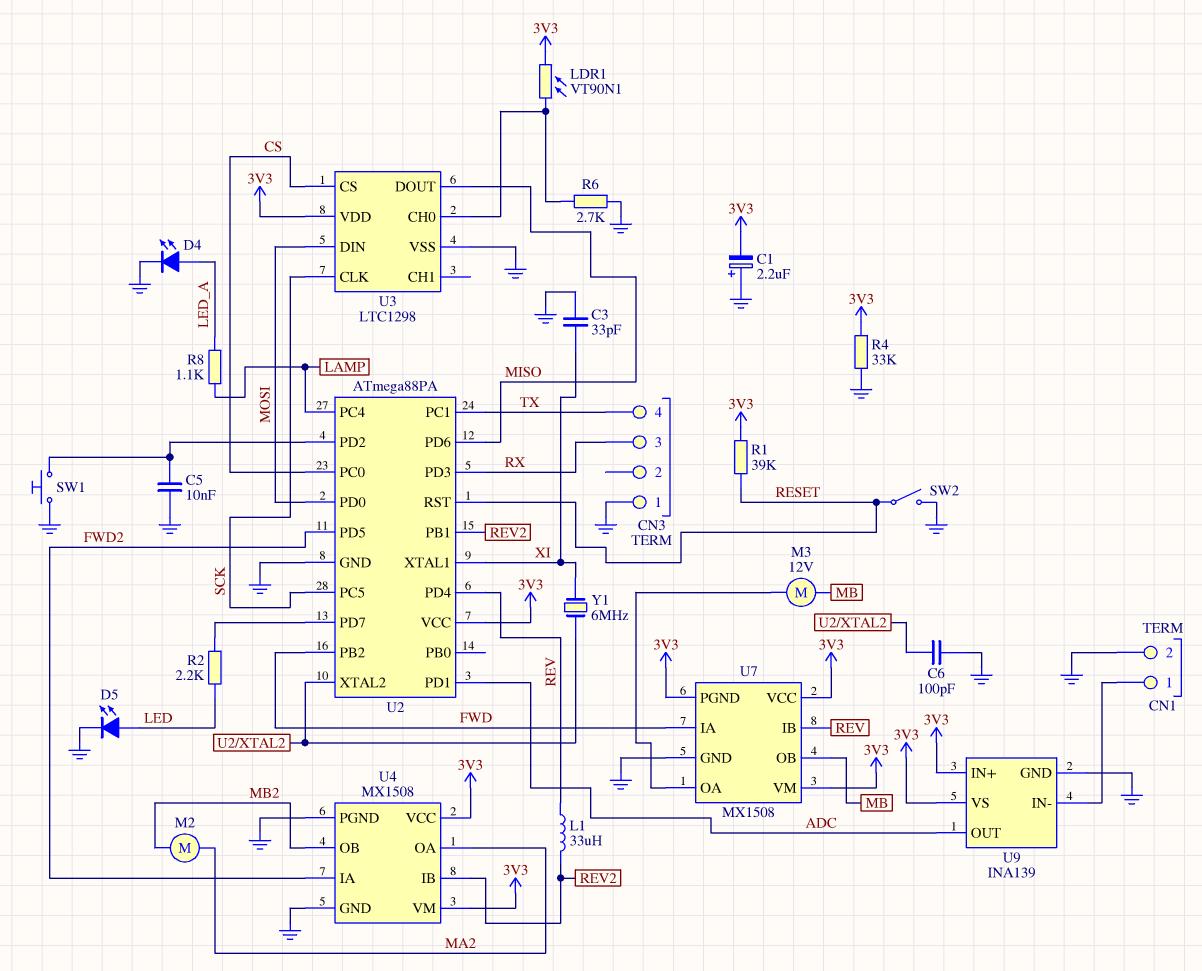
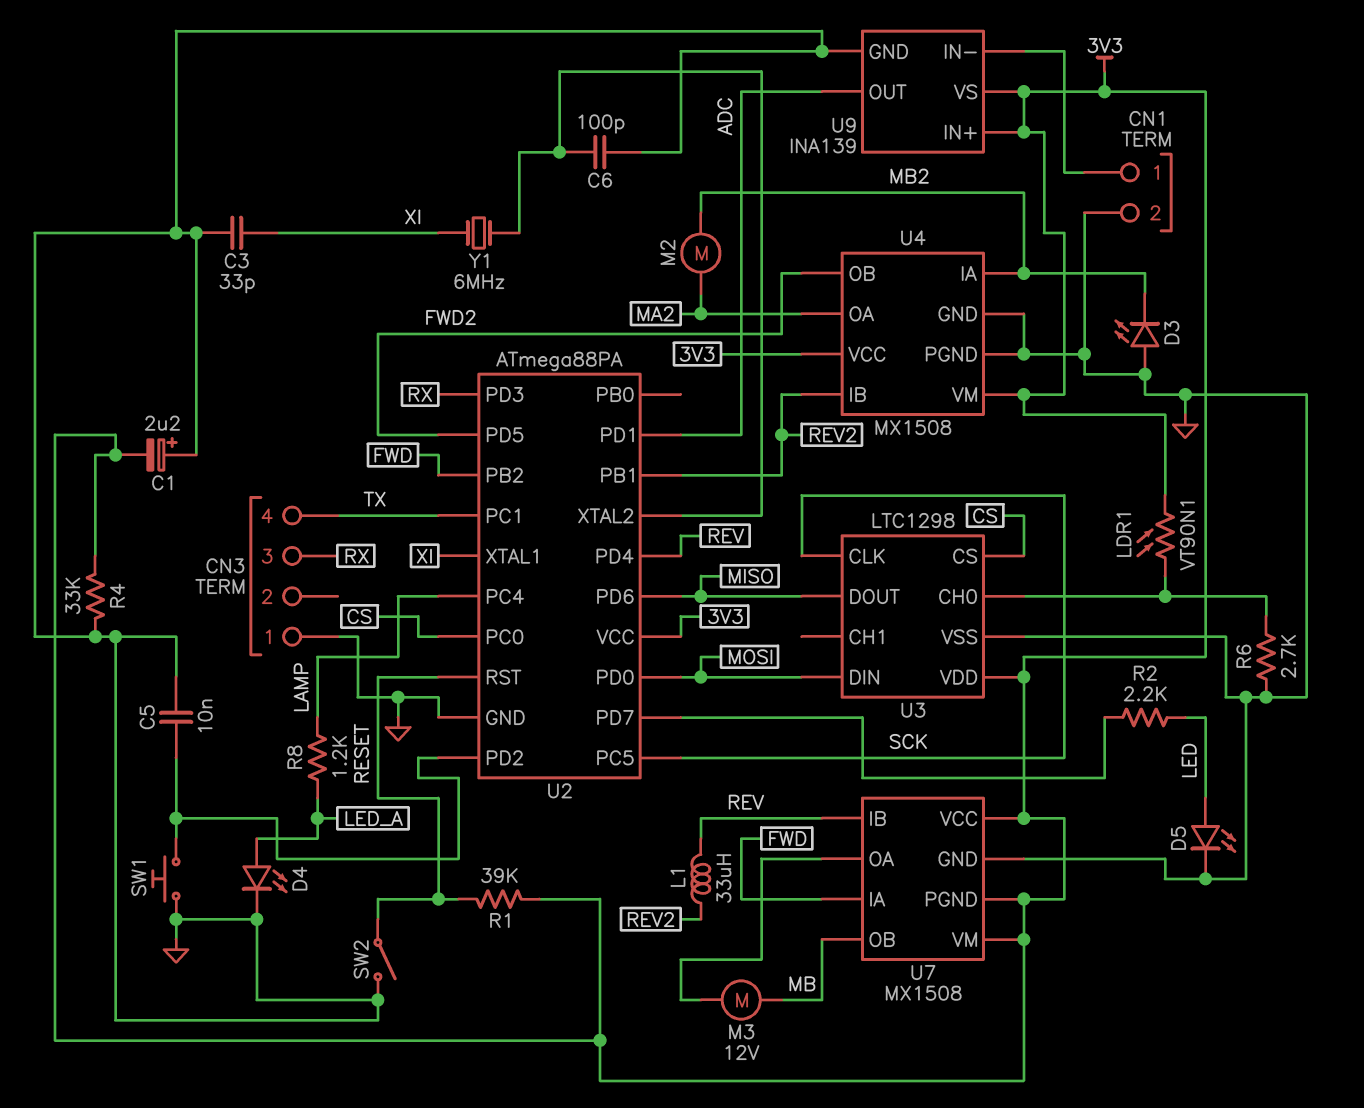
D3: none -> LED (A GND, K MB2)
R8: 1.1k (LAMP, LED_A) -> 1.2k (LAMP, LED_A)
U4 pin IA: FWD2 -> MB2
U4 pin OB: MB2 -> FWD2

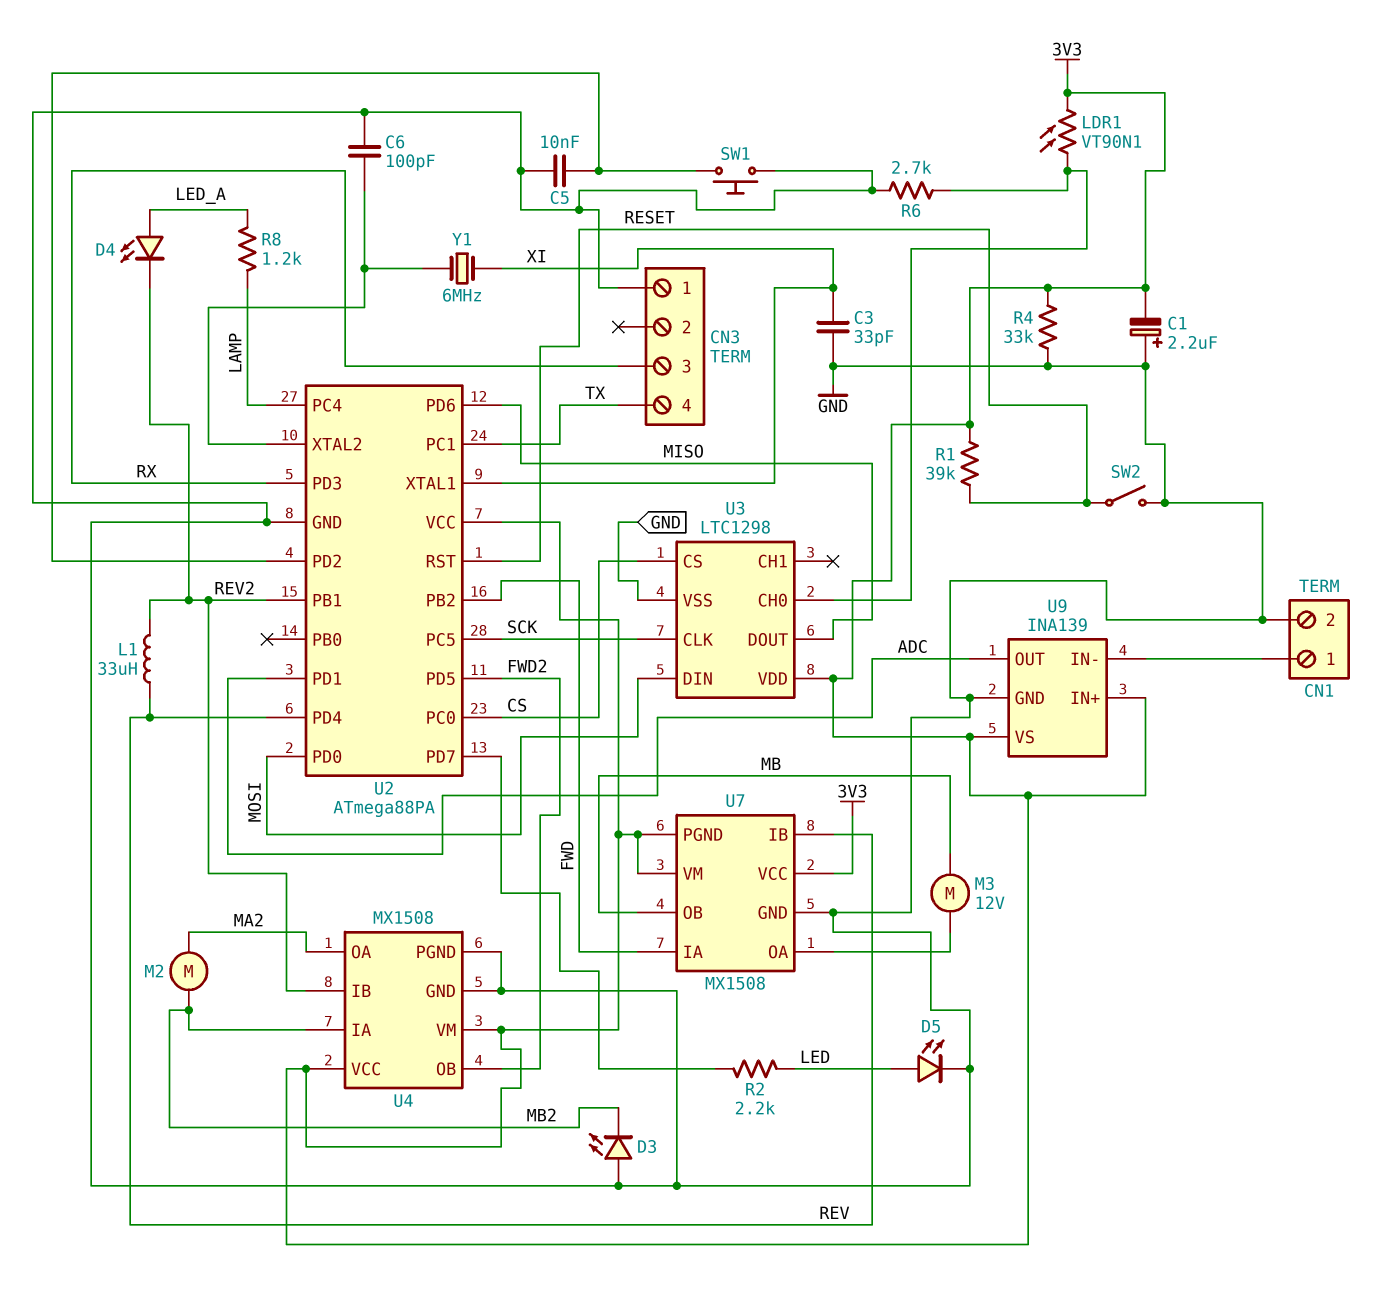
D4: LED (A LED_A, K GND) -> LED (A LED_A, K REV2)

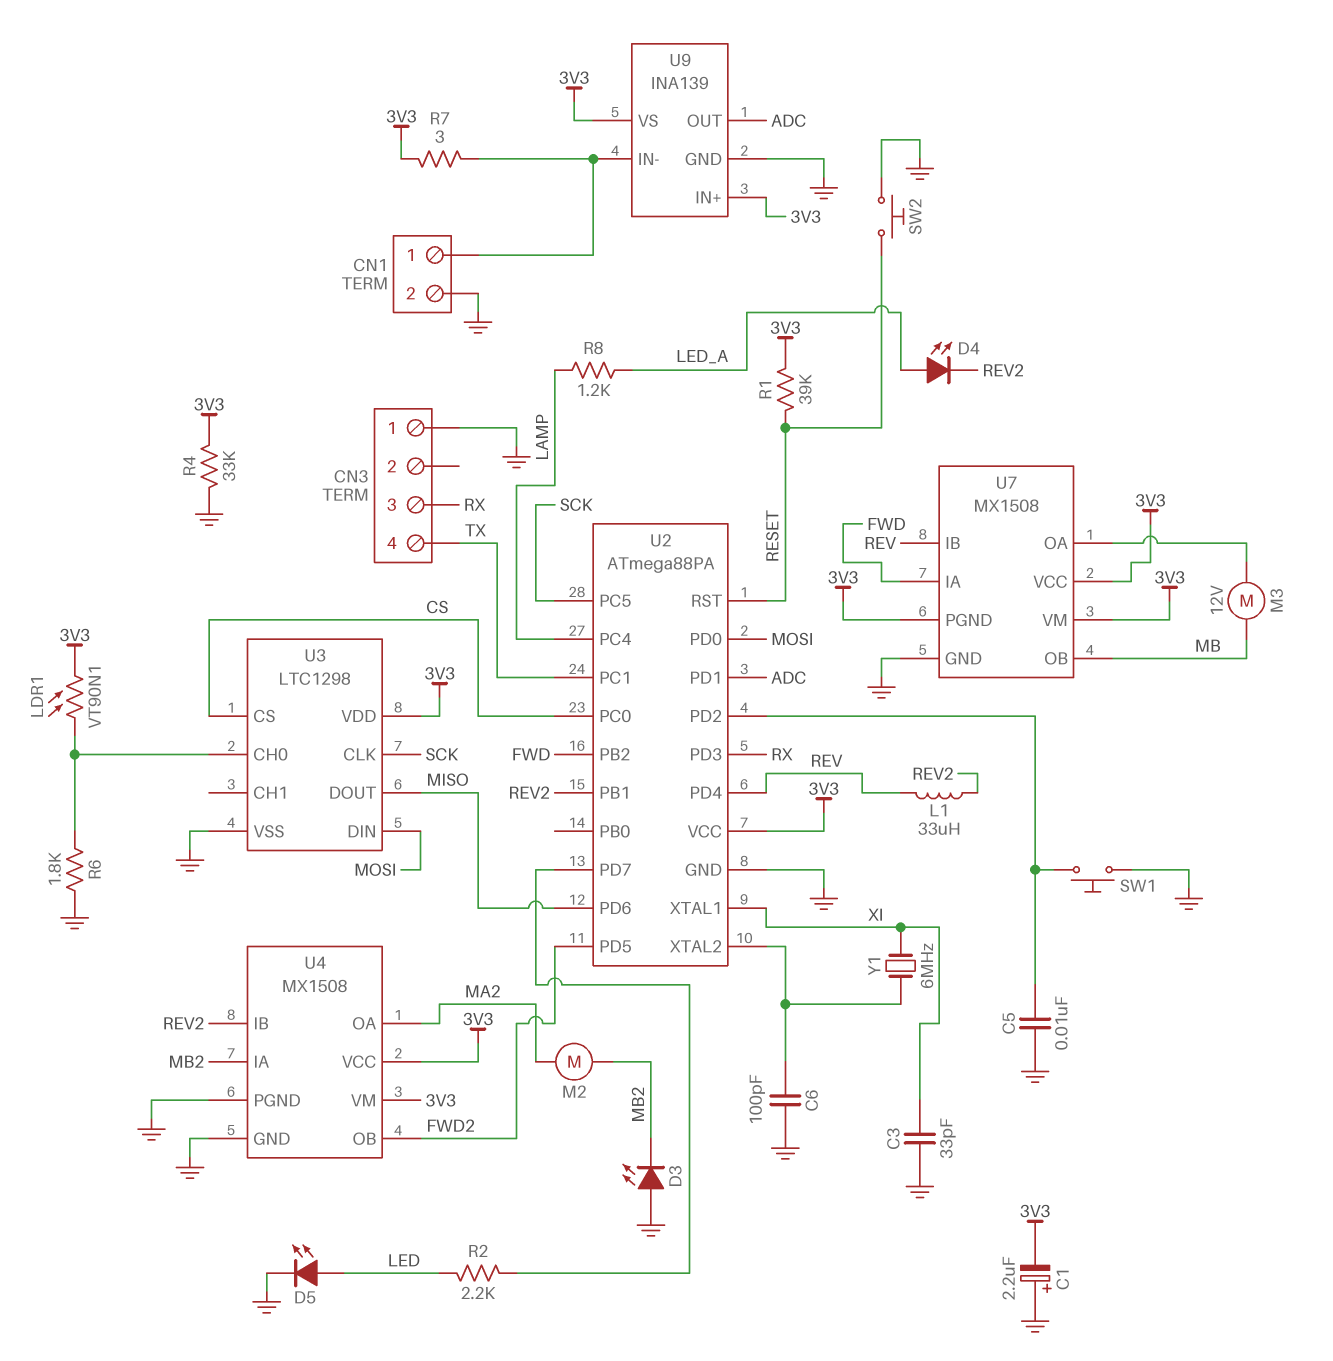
R6: 2.7k (GND, U3/CH0) -> 1.8k (GND, U3/CH0)
R7: none -> 3 (3V3, CN1/1)
SW2: switch (GND, RESET) -> button (GND, RESET)

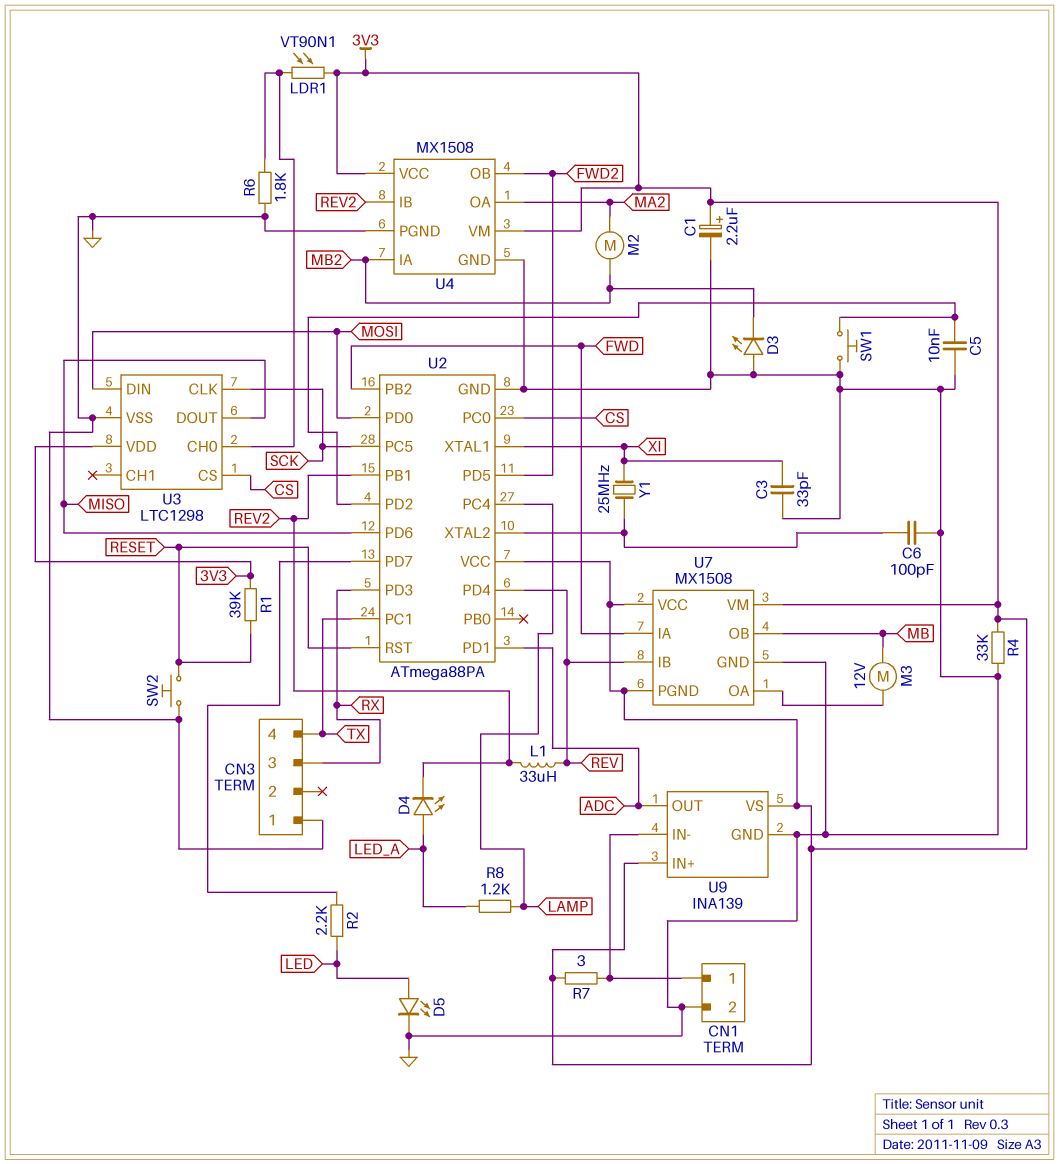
C1: 2.2uF (plus GND, minus 3V3) -> 2.2uF (plus 3V3, minus GND)
Y1: 6MHz (U2/XTAL2, XI) -> 25MHz (U2/XTAL2, XI)

